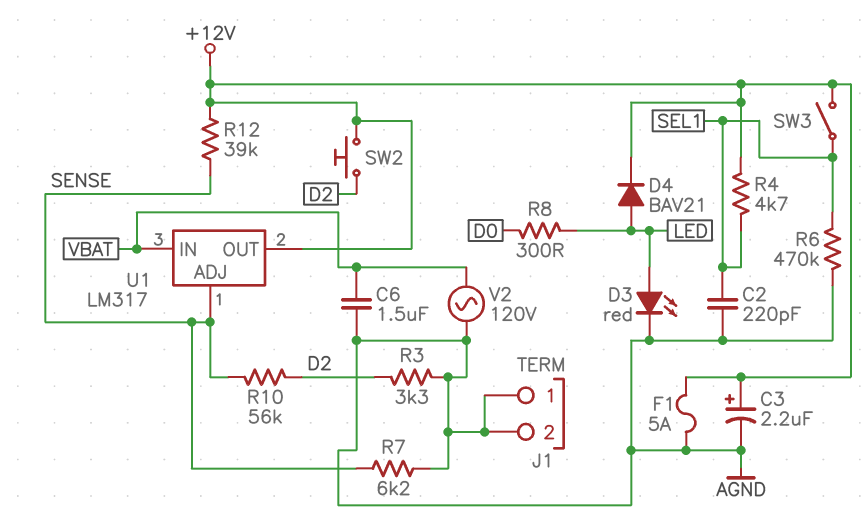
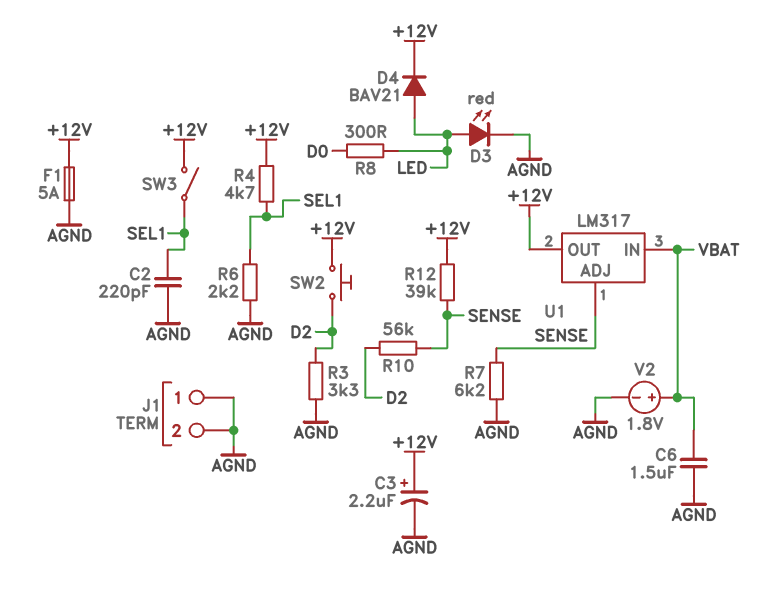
R6: 470k (AGND, SEL1) -> 2.2k (AGND, SEL1)
V2: AC 120V (AGND, VBAT) -> 1.8V (plus VBAT, minus AGND)

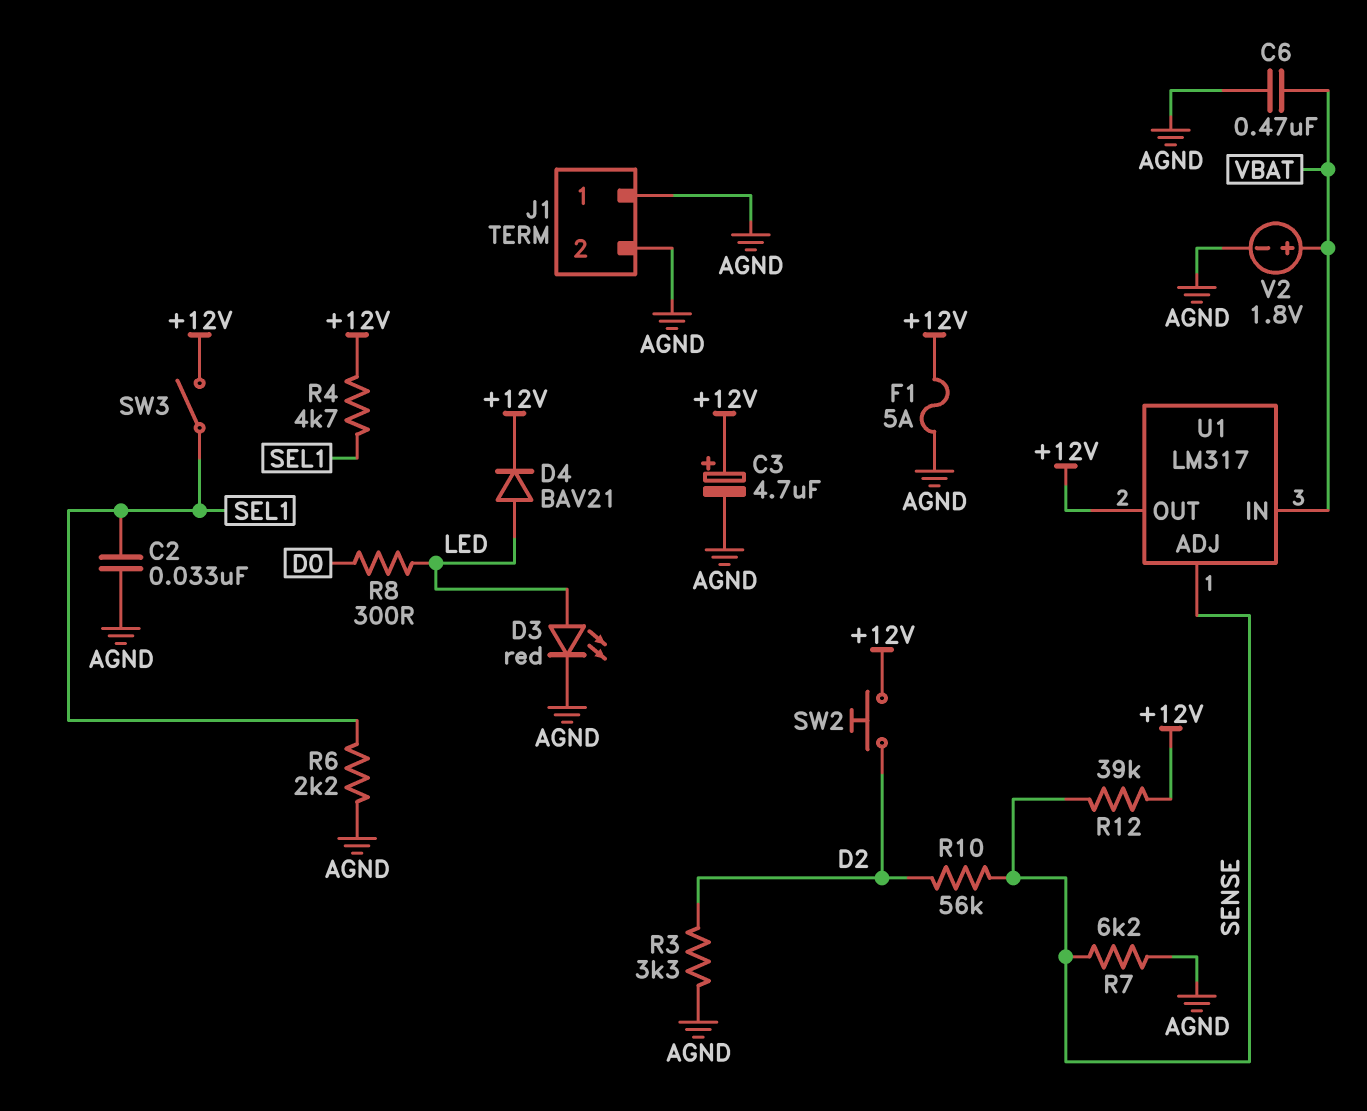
C2: 220pF (AGND, SEL1) -> 33nF (AGND, SEL1)
C3: 2.2uF (plus +12V, minus AGND) -> 4.7uF (plus +12V, minus AGND)
C6: 1.5uF (AGND, VBAT) -> 470nF (AGND, VBAT)

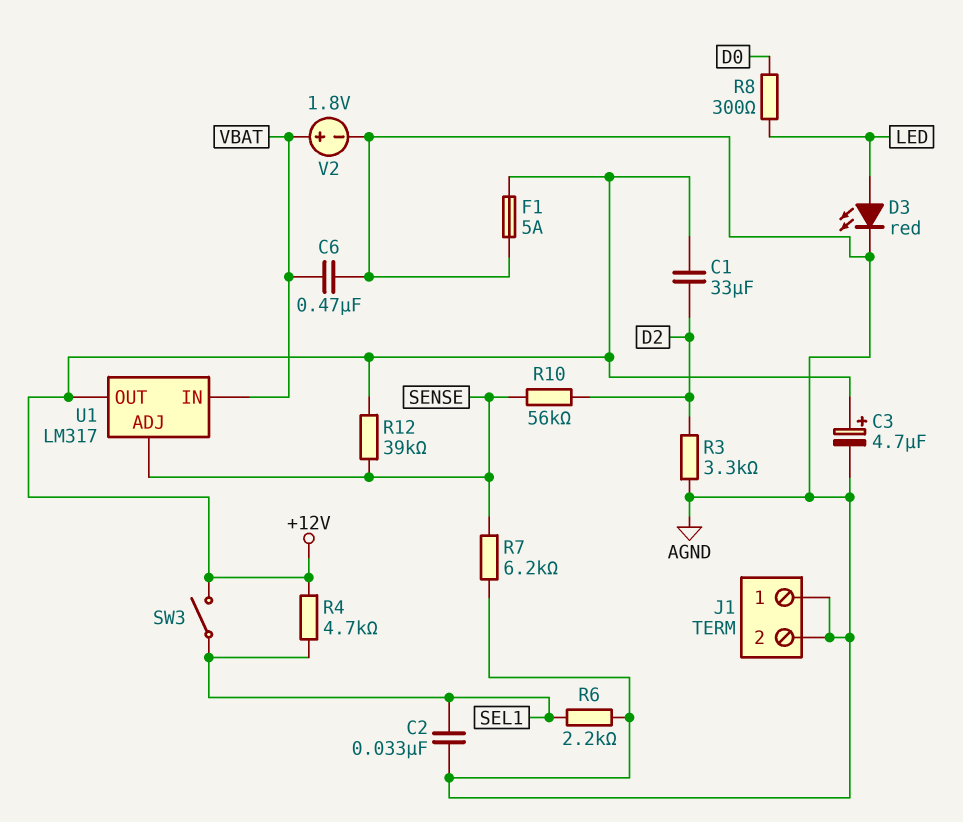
C1: none -> 33uF (+12V, D2)
D4: diode BAV21 (A LED, K +12V) -> none
SW2: button (+12V, D2) -> none

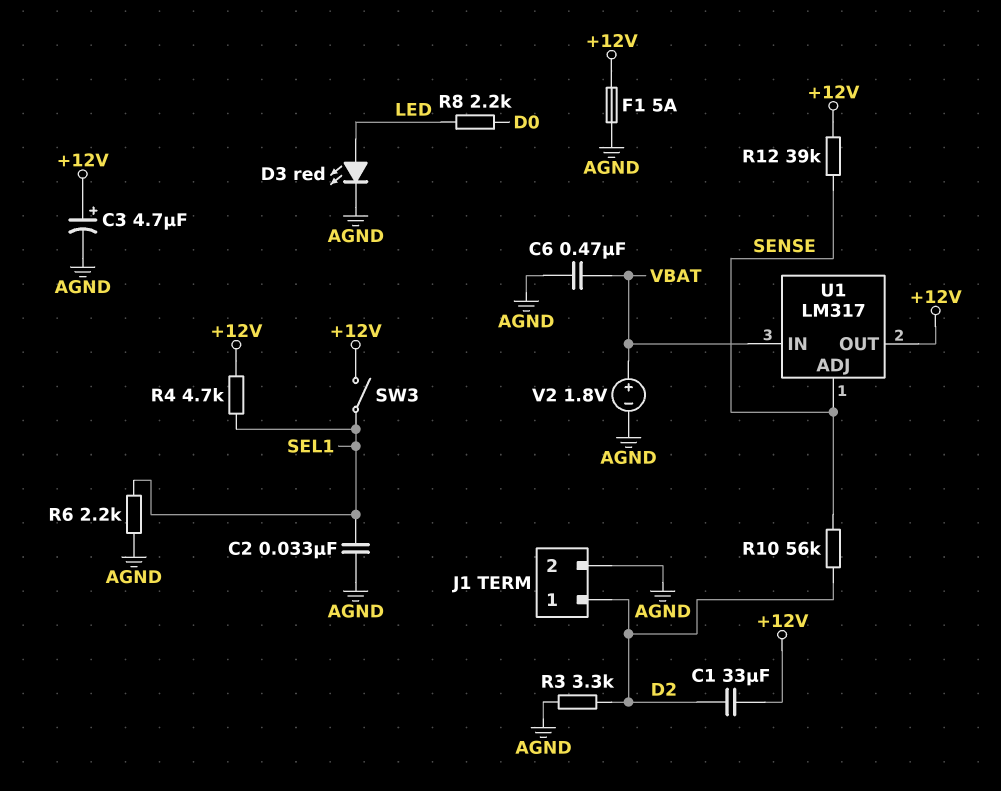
J1 pin 1: AGND -> D2
R7: 6.2k (AGND, SENSE) -> none
R8: 300 (D0, LED) -> 2.2k (D0, LED)

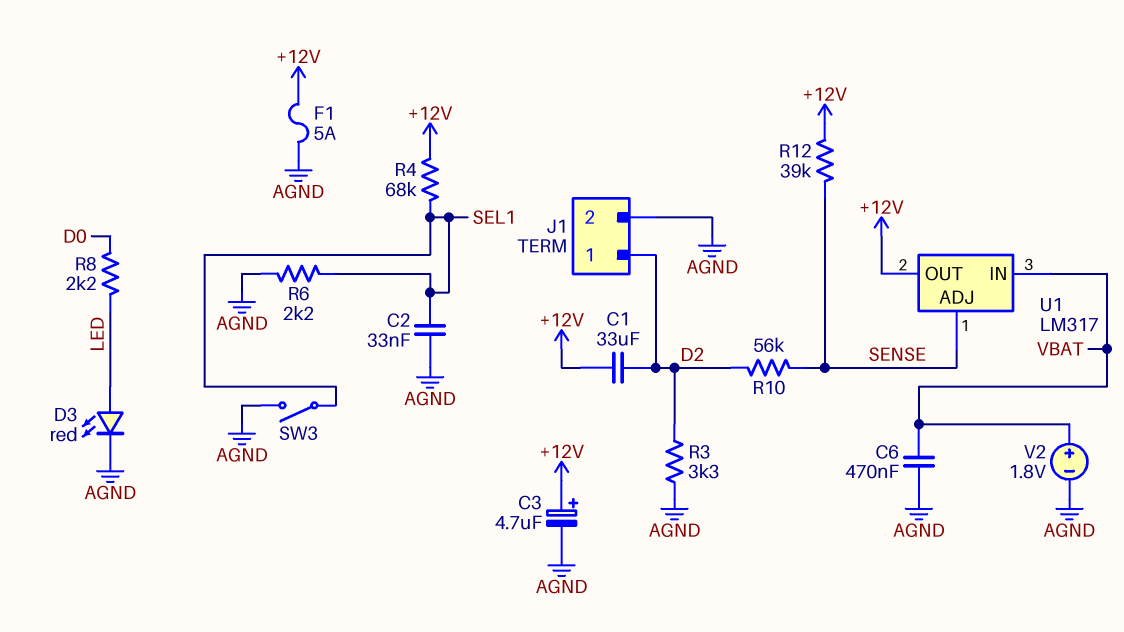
R4: 4.7k (+12V, SEL1) -> 68k (+12V, SEL1)
SW3: switch (+12V, SEL1) -> switch (AGND, SEL1)

